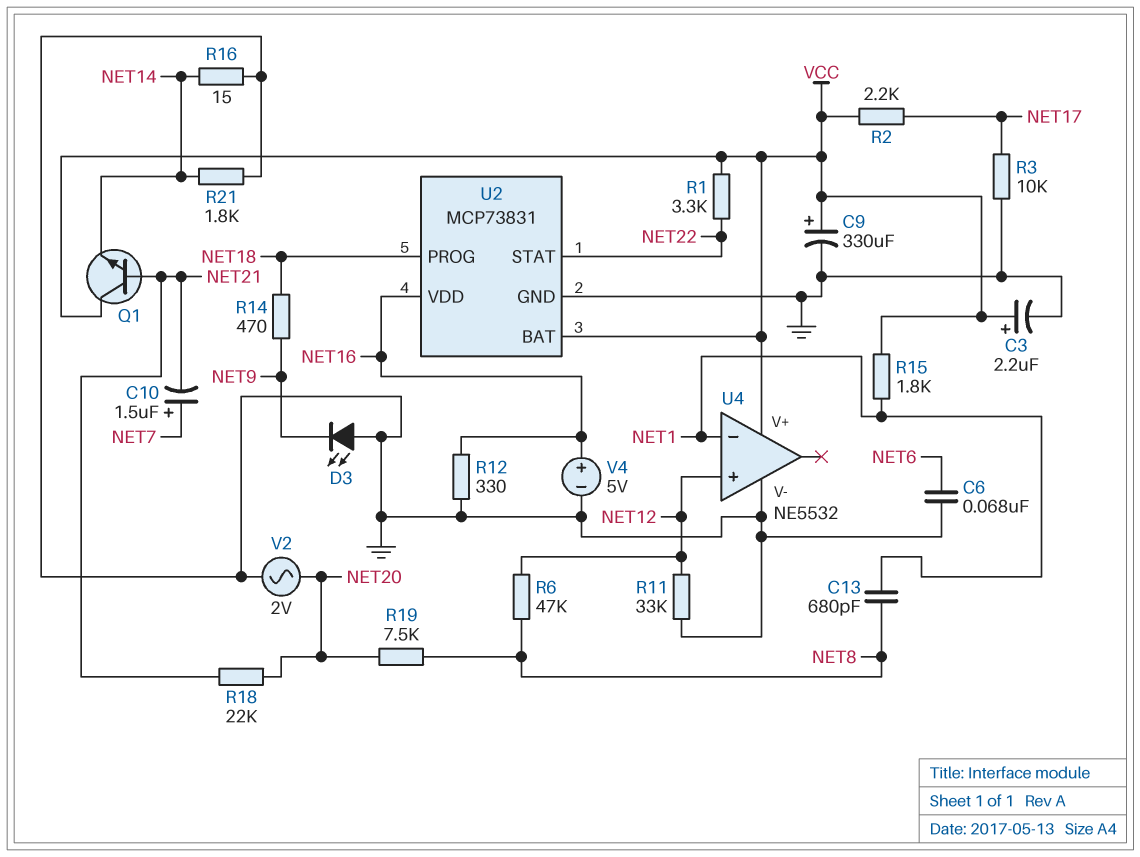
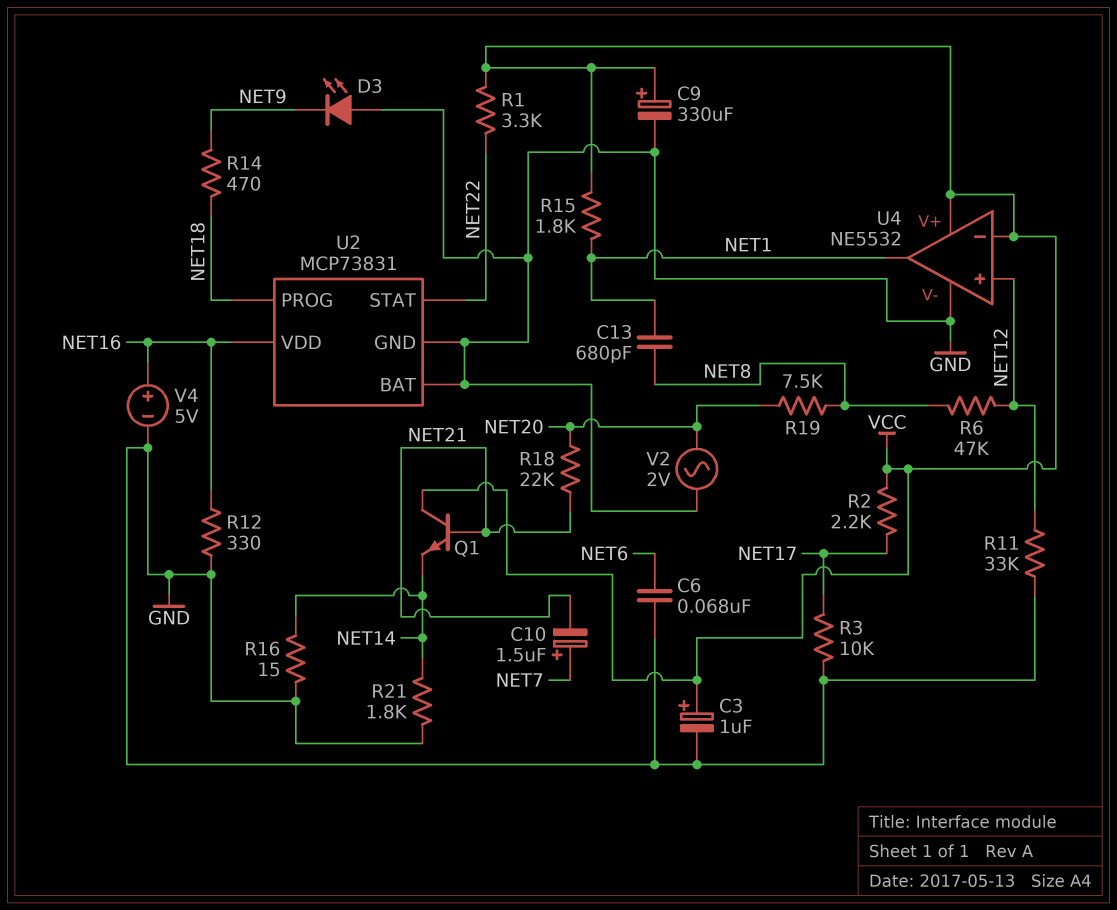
C3: 2.2uF (plus VCC, minus GND) -> 1uF (plus VCC, minus GND)
U2 pin BAT: VCC -> GND
U4 pin in-: NET1 -> VCC
U4 pin out: none -> NET1

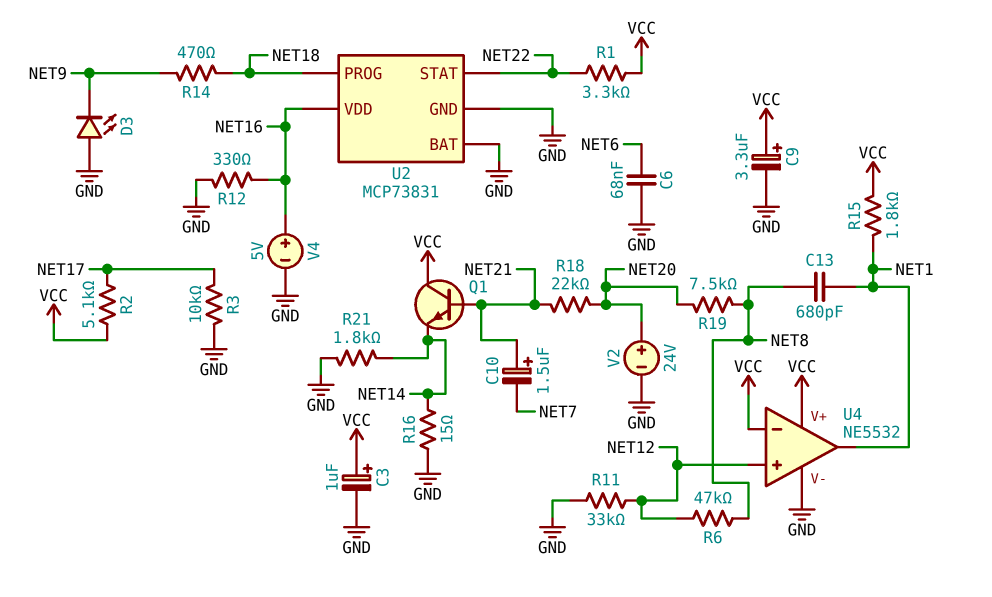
C9: 330uF (plus VCC, minus GND) -> 3.3uF (plus VCC, minus GND)
C10: 1.5uF (plus NET7, minus NET21) -> 1.5uF (plus NET21, minus NET7)
R2: 2.2k (NET17, VCC) -> 5.1k (NET17, VCC)
V2: AC 2V (GND, NET20) -> 24V (plus NET20, minus GND)

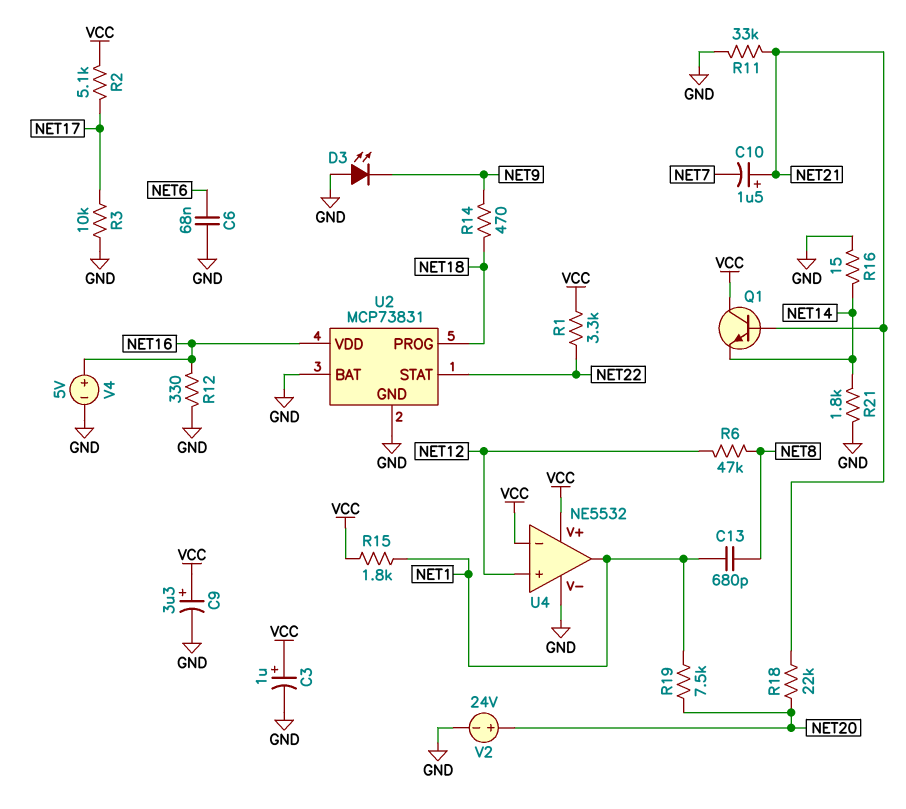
R11: 33k (GND, NET12) -> 33k (GND, NET21)
R19: 7.5k (NET8, NET20) -> 7.5k (NET1, NET20)

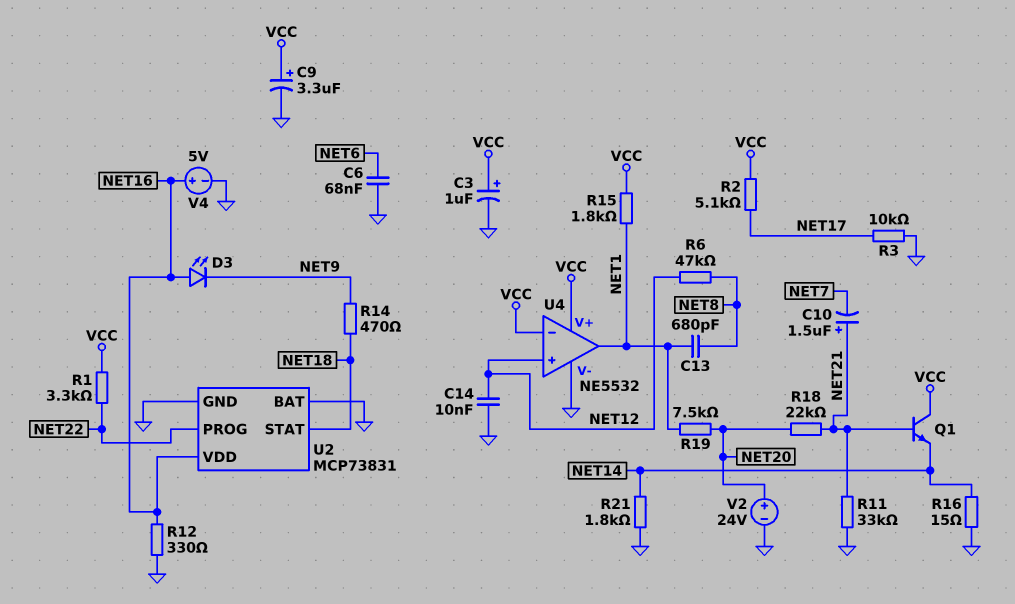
C14: none -> 10nF (GND, NET12)
D3: LED (A GND, K NET9) -> LED (A NET16, K NET9)
U2 pin PROG: NET18 -> NET22
U2 pin STAT: NET22 -> NET18

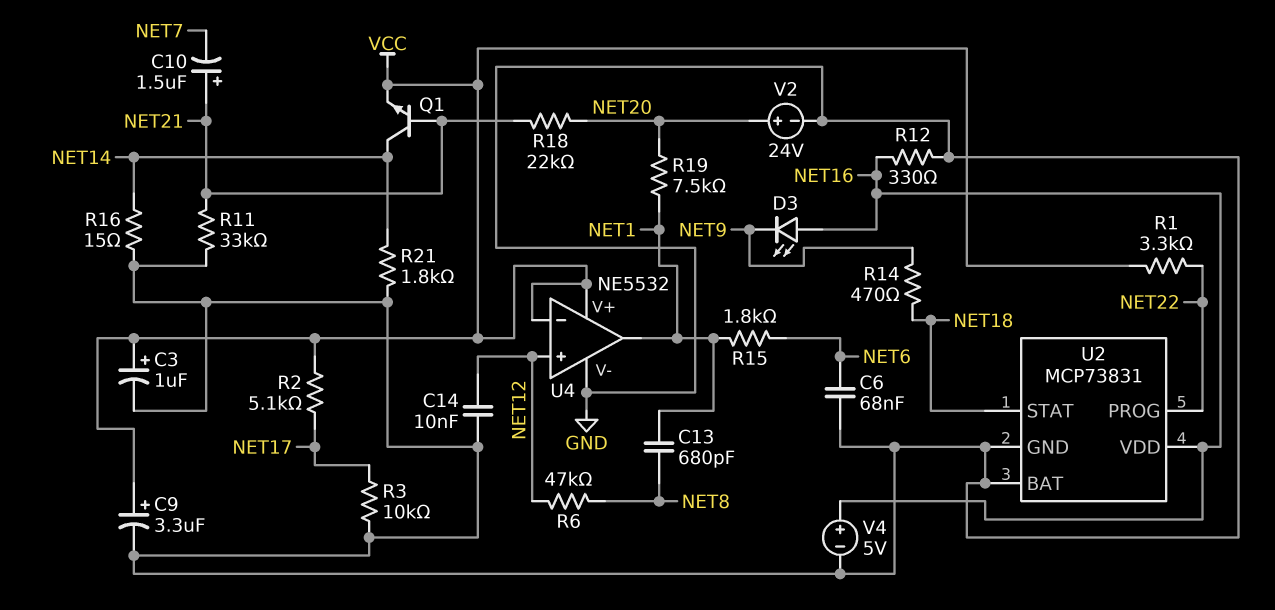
Q1: NPN (B NET21, C VCC, E NET14) -> NPN (B NET21, C NET14, E VCC)
R15: 1.8k (NET1, VCC) -> 1.8k (NET1, NET6)

